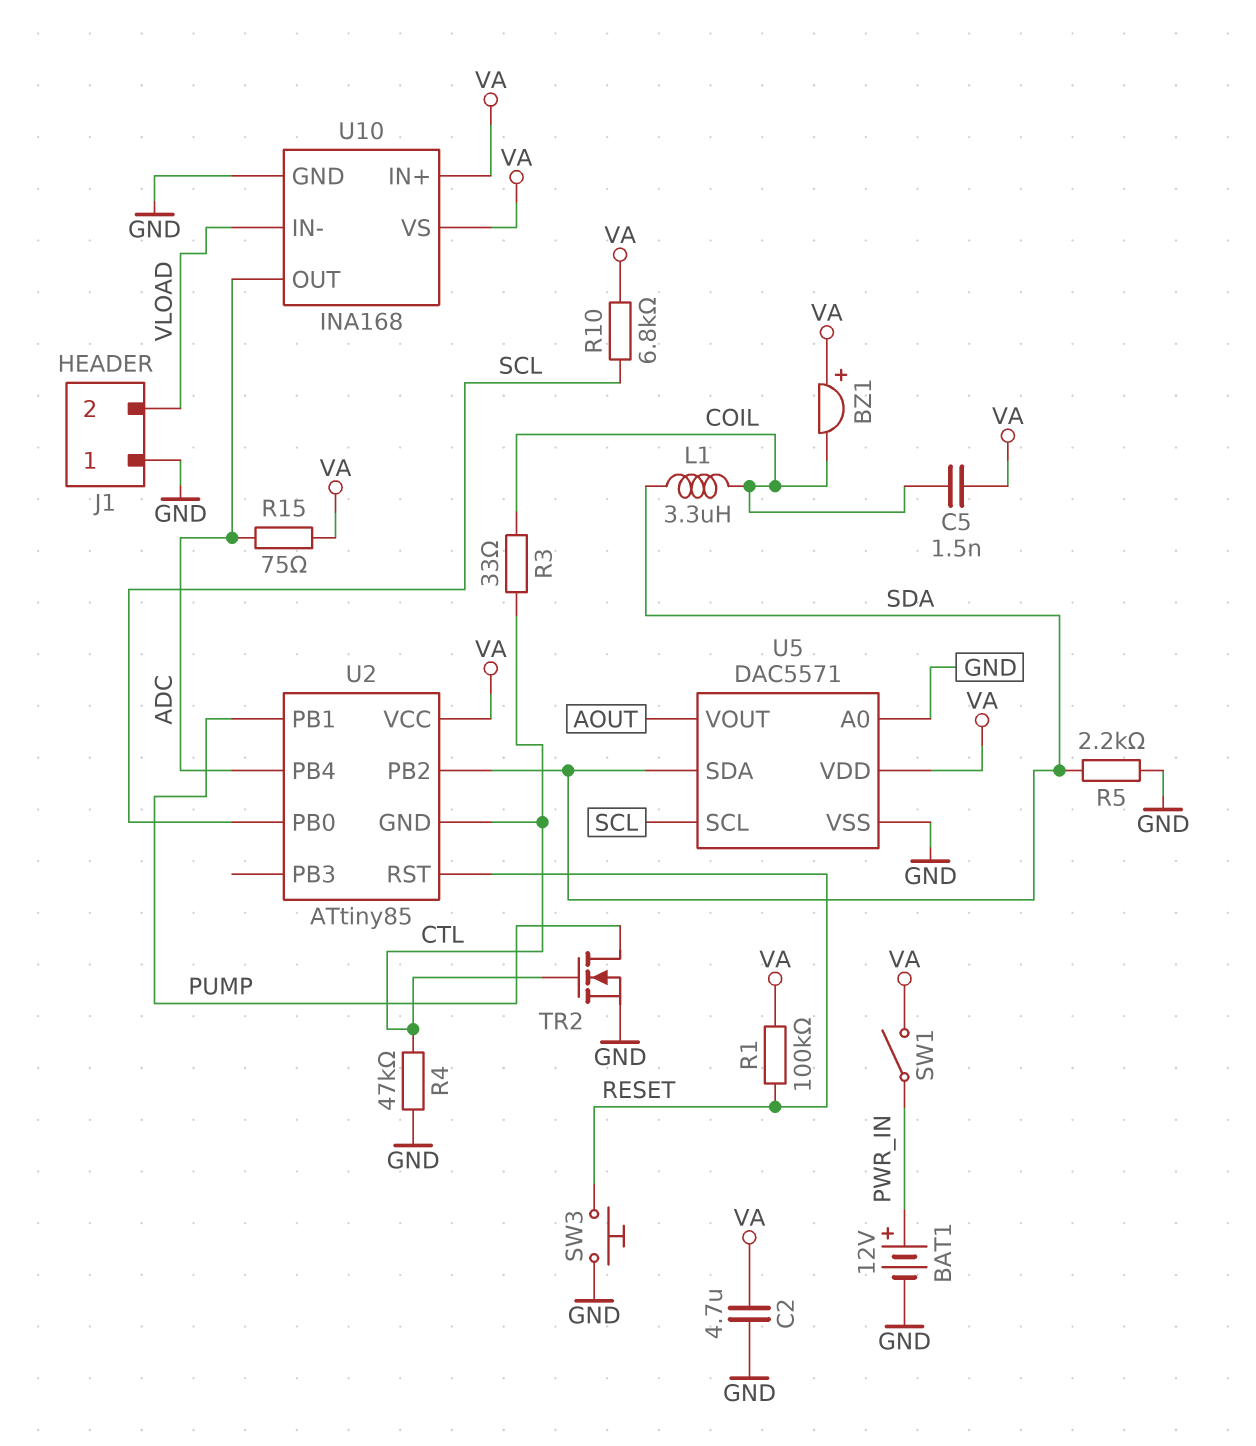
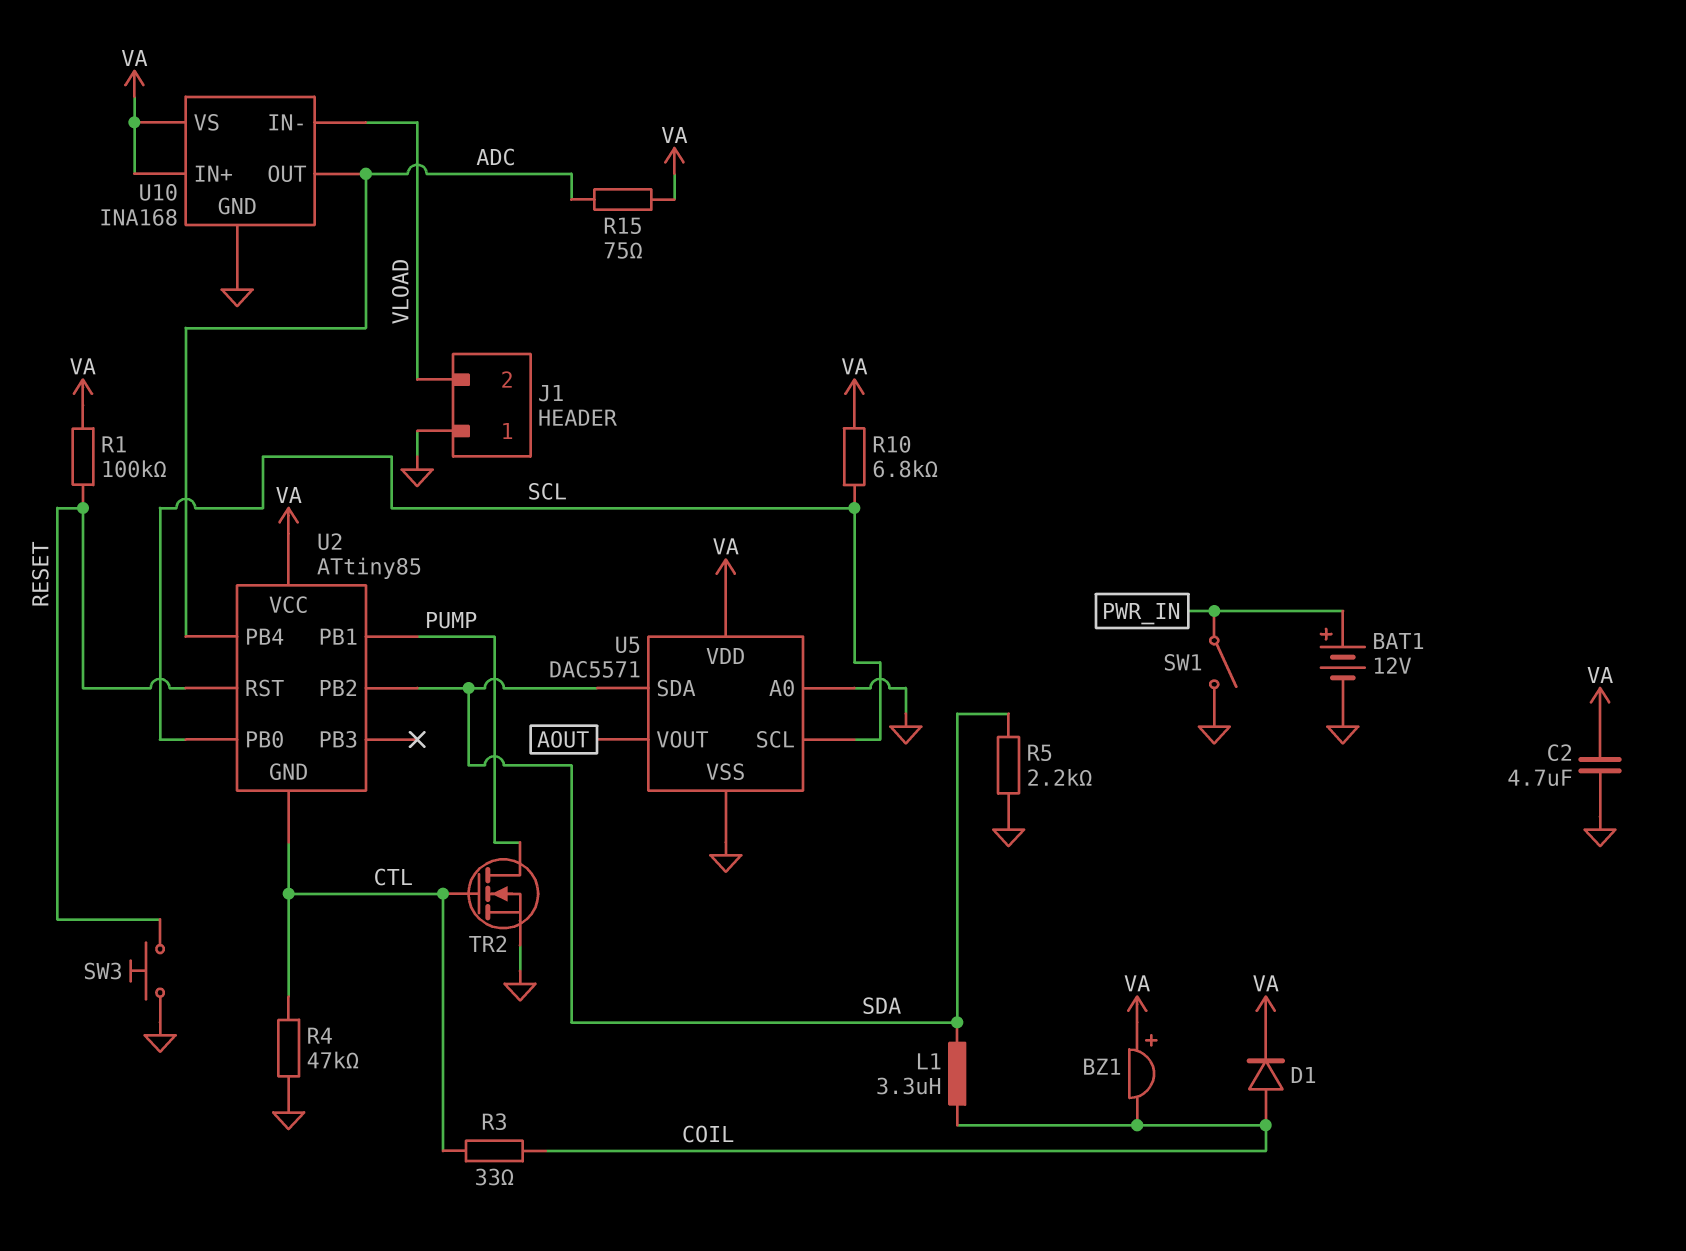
C5: 1.5nF (COIL, VA) -> none
D1: none -> diode (A COIL, K VA)
SW1: switch (PWR_IN, VA) -> switch (GND, PWR_IN)

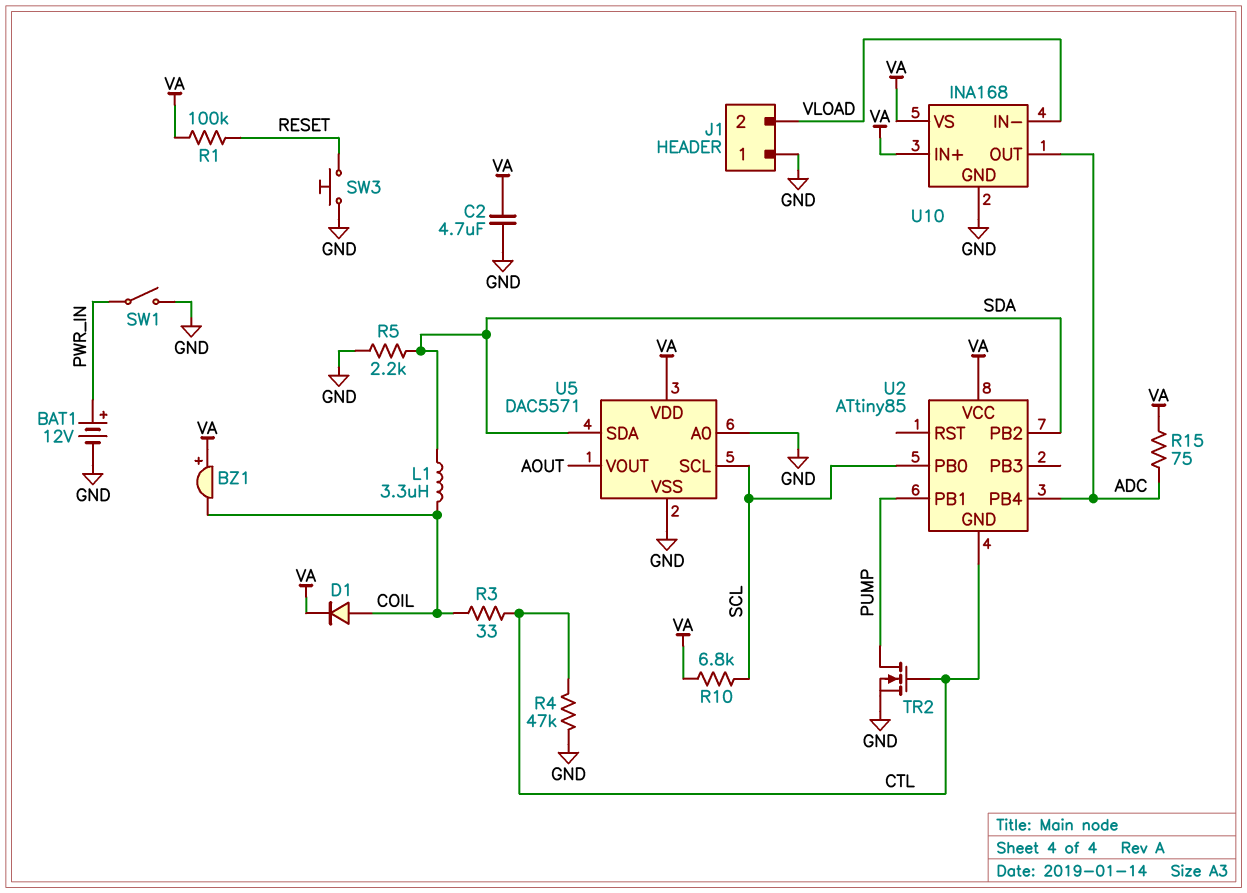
U2 pin RST: RESET -> none

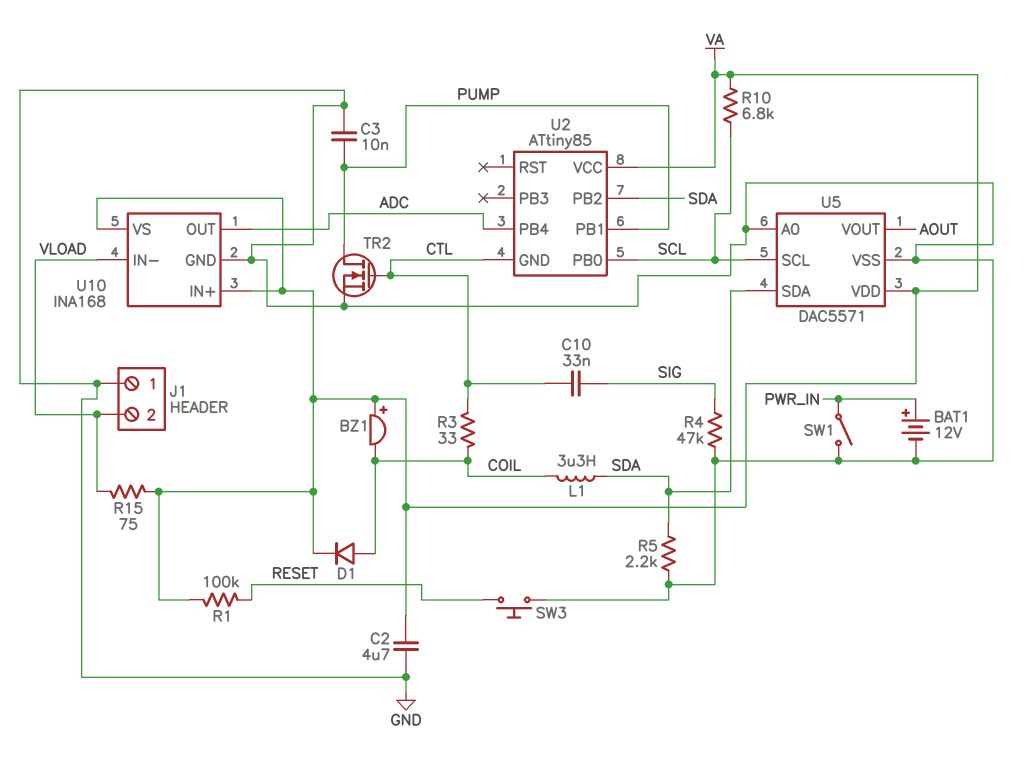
C3: none -> 10nF (GND, PUMP)
C10: none -> 33nF (CTL, SIG)
R4: 47k (CTL, GND) -> 47k (GND, SIG)
R15: 75 (ADC, VA) -> 75 (VA, VLOAD)

